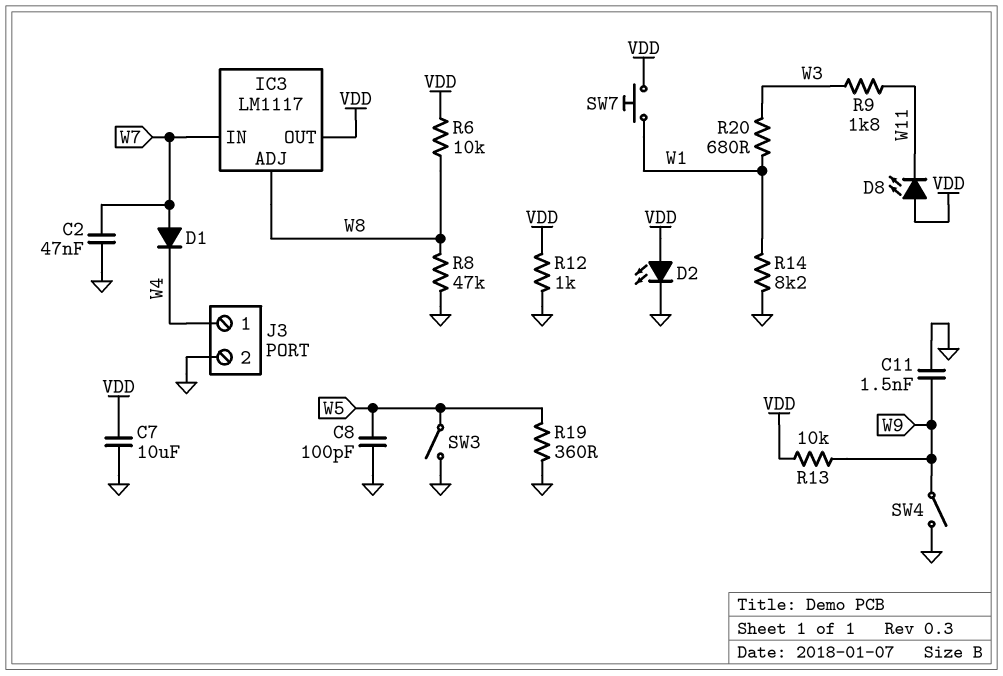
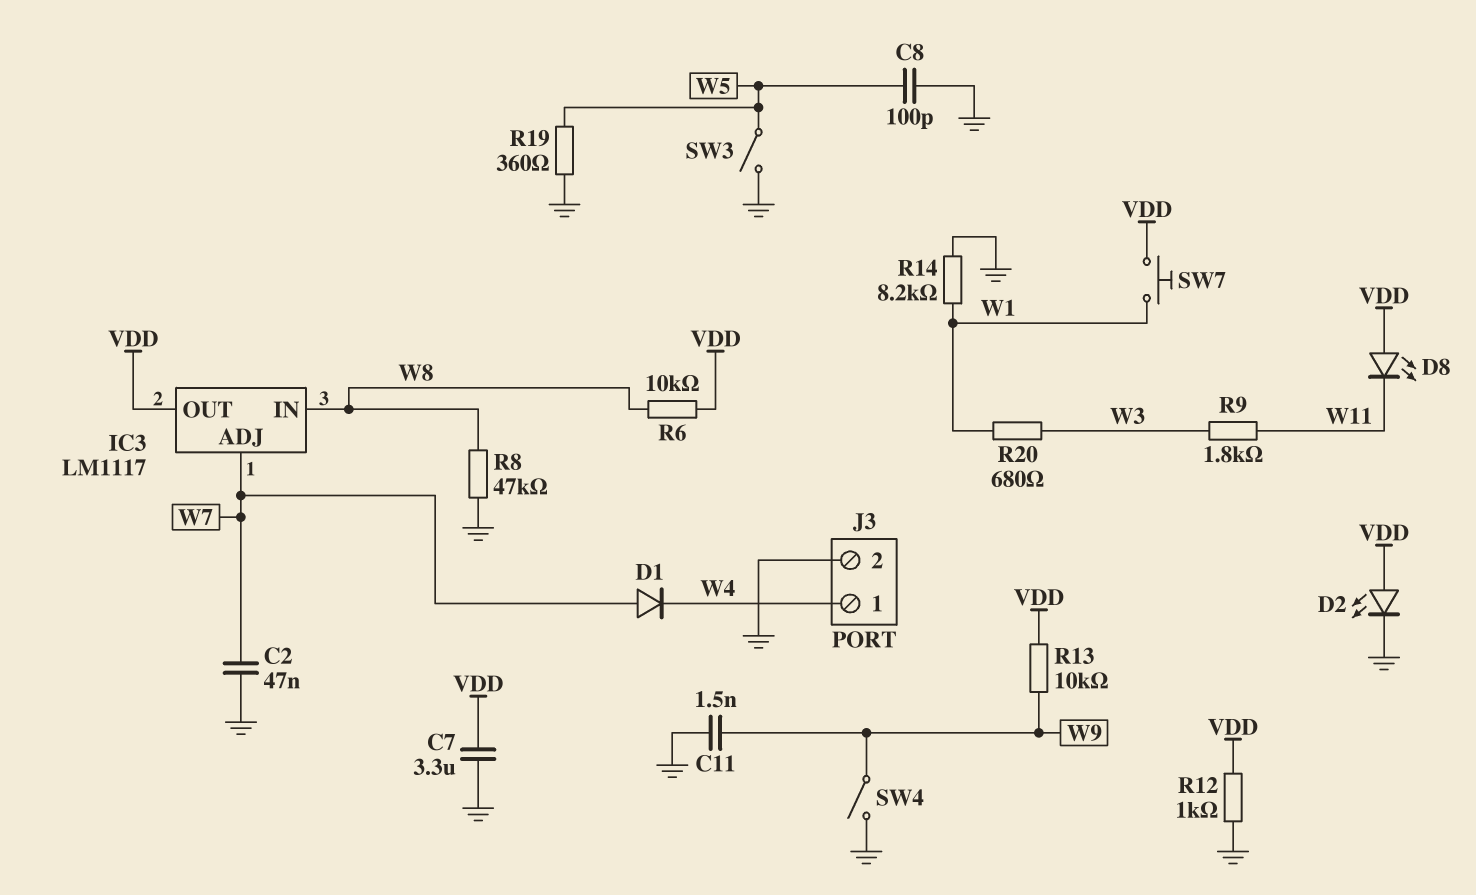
C7: 10uF (GND, VDD) -> 3.3uF (GND, VDD)
IC3 pin ADJ: W8 -> W7
IC3 pin IN: W7 -> W8

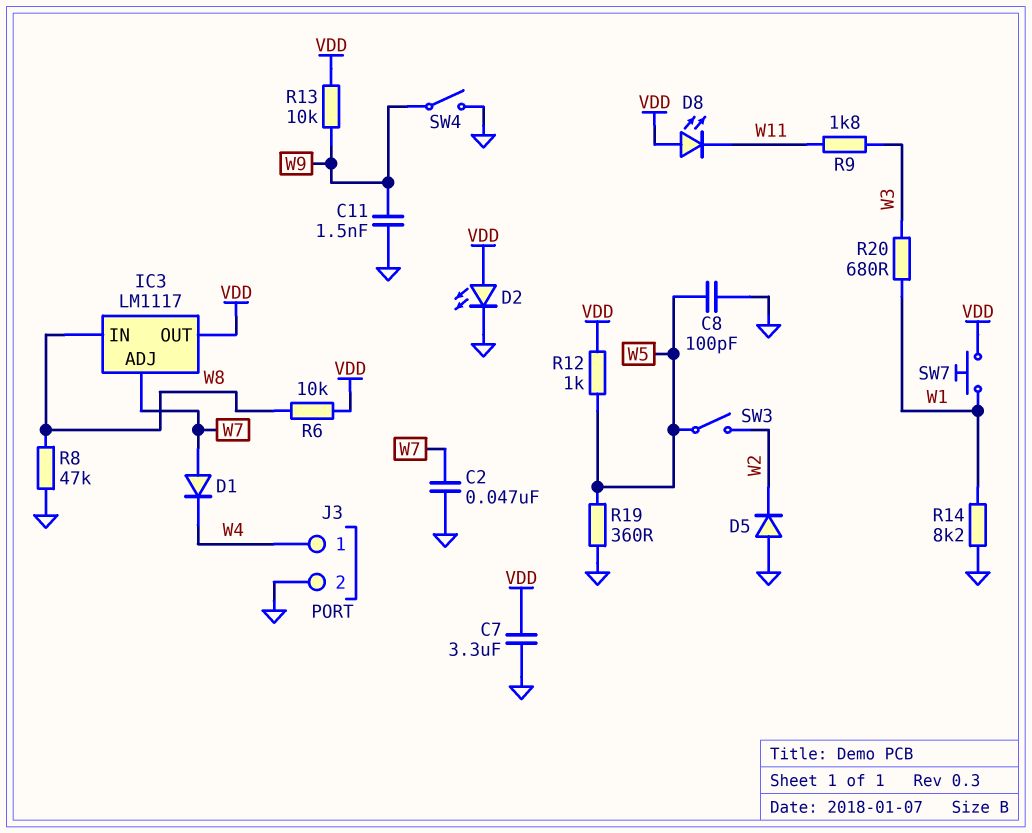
D5: none -> diode (A GND, K W2)
R12: 1k (GND, VDD) -> 1k (VDD, W5)
SW3: switch (GND, W5) -> switch (W2, W5)

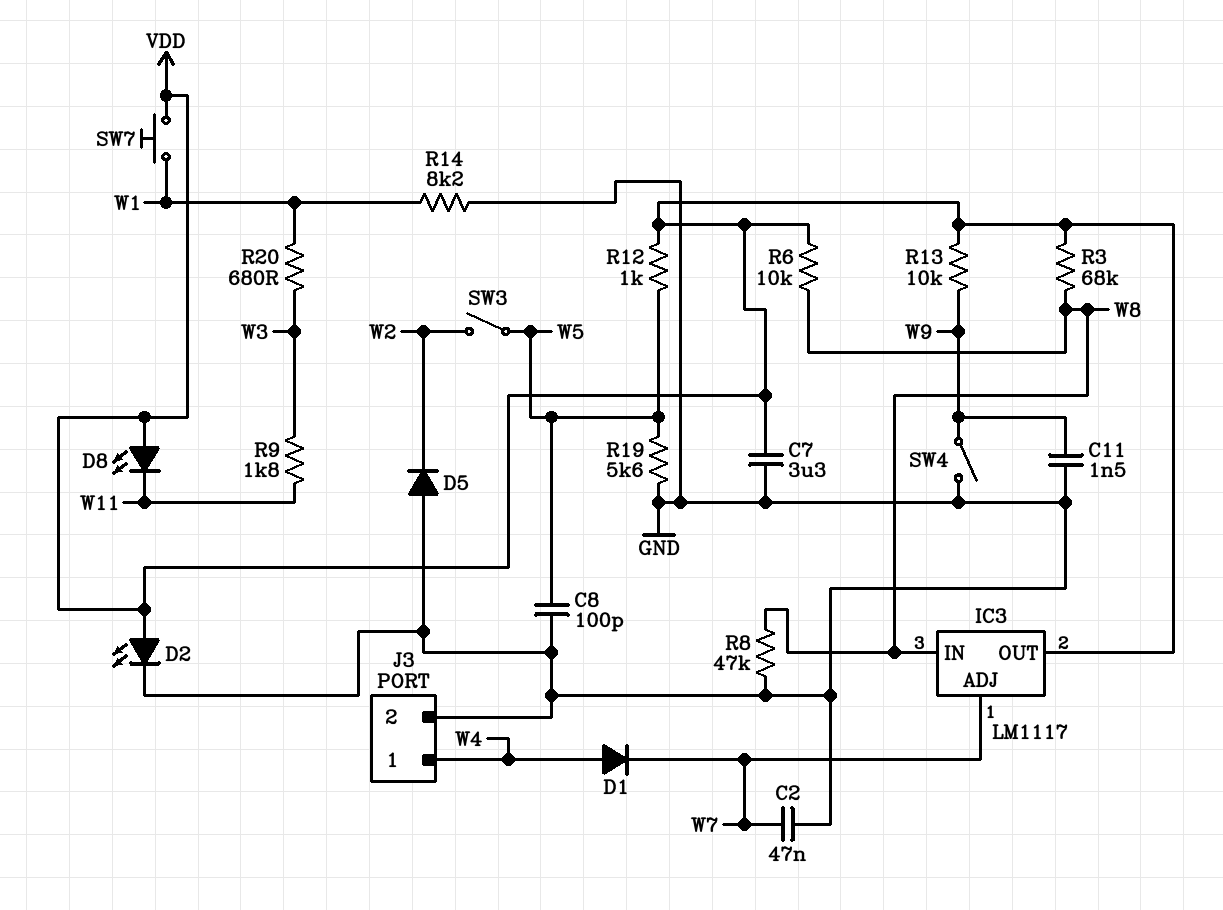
D1: diode (A W7, K W4) -> diode (A W4, K W7)
R3: none -> 68k (VDD, W8)
R19: 360 (GND, W5) -> 5.6k (GND, W5)

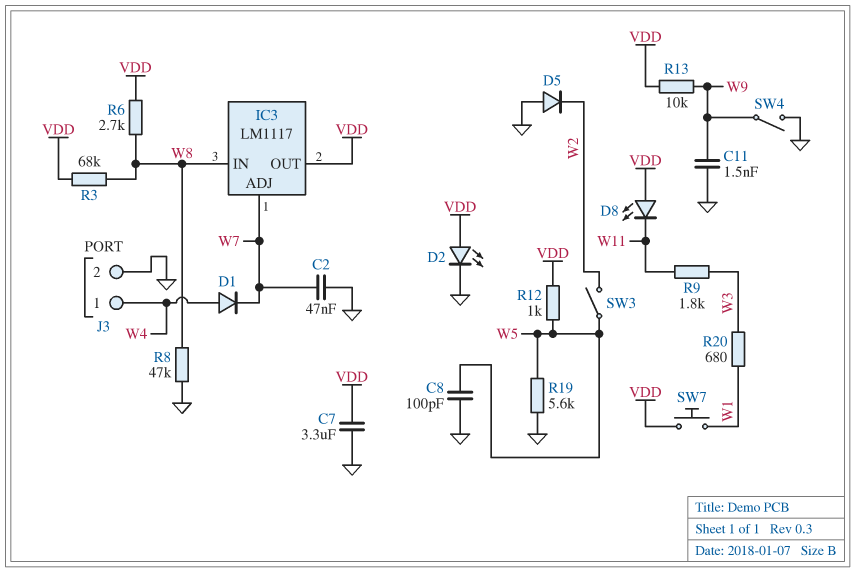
R6: 10k (VDD, W8) -> 2.7k (VDD, W8)
R14: 8.2k (GND, W1) -> none

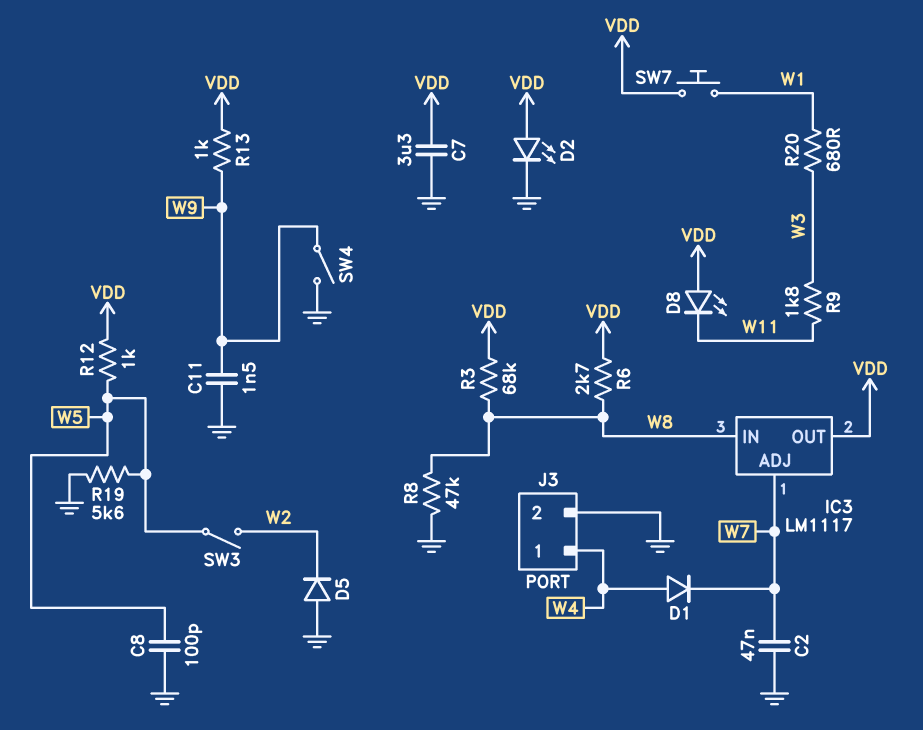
R13: 10k (VDD, W9) -> 1k (VDD, W9)

